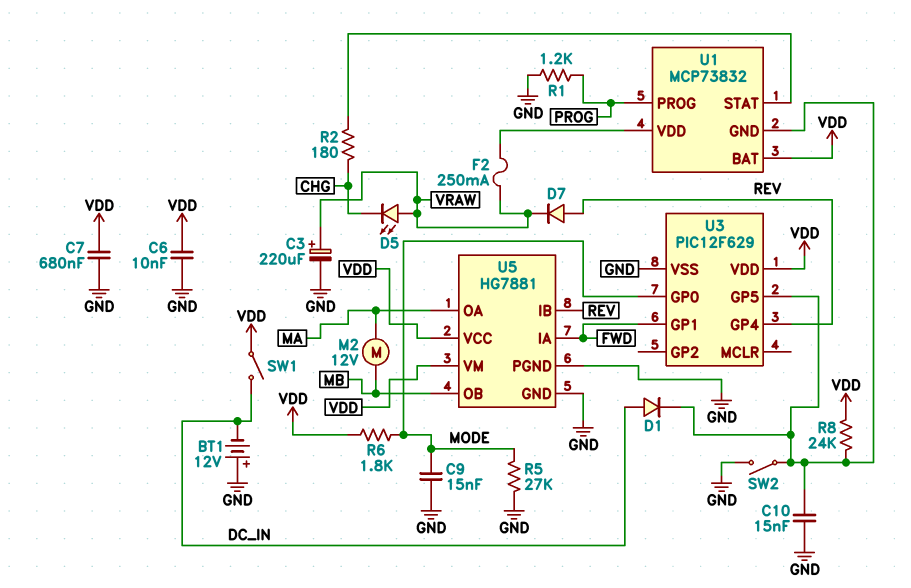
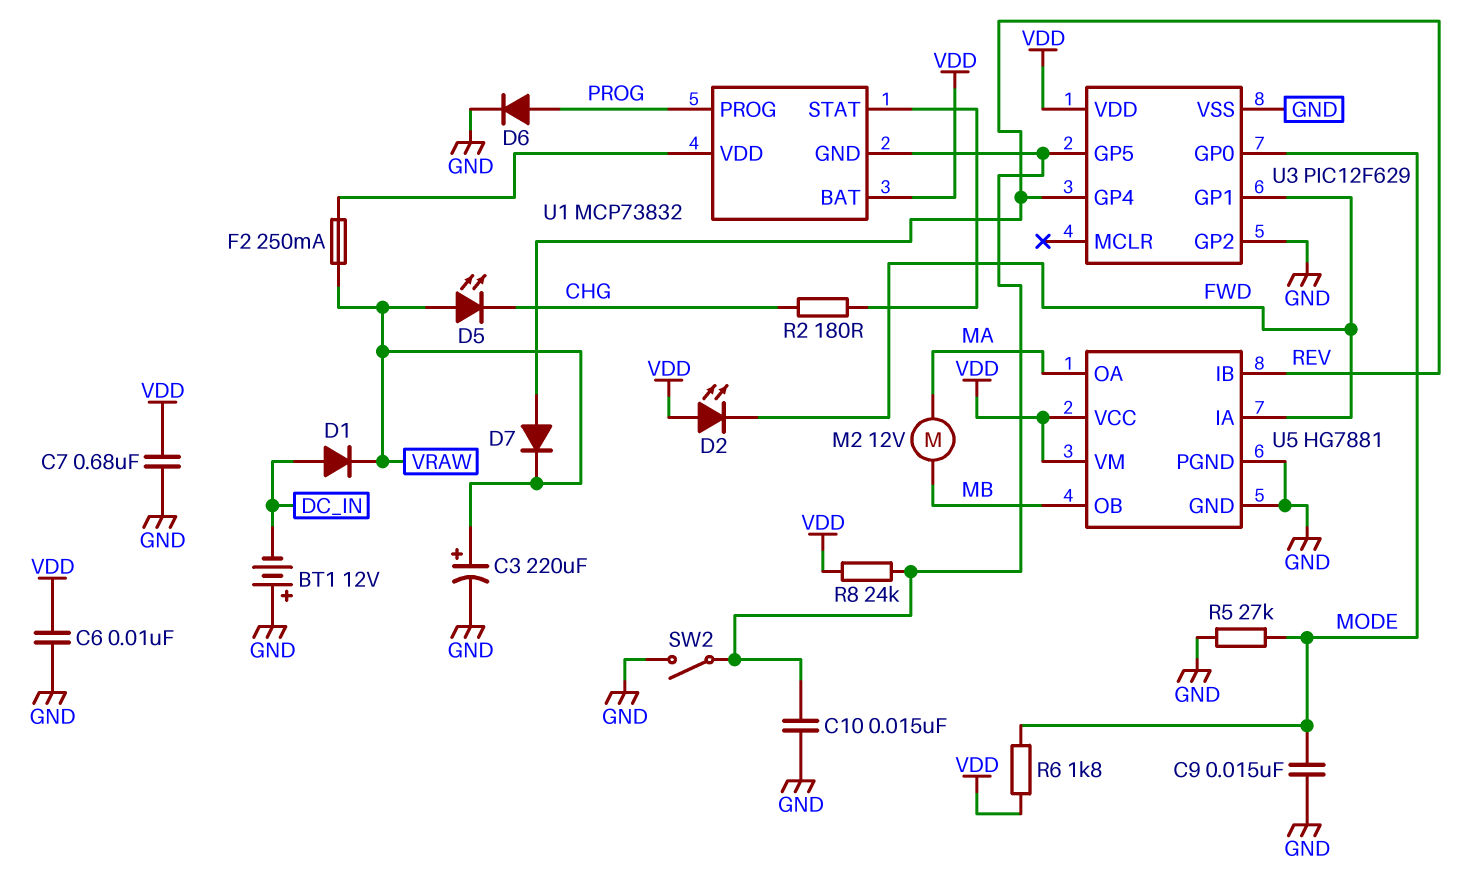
D1: diode (A DC_IN, K U1/GND) -> diode (A DC_IN, K VRAW)
D2: none -> LED (A VDD, K FWD)
D6: none -> diode (A PROG, K GND)
R1: 1.2k (GND, PROG) -> none
SW1: switch (DC_IN, VDD) -> none
U3 pin GP2: none -> GND

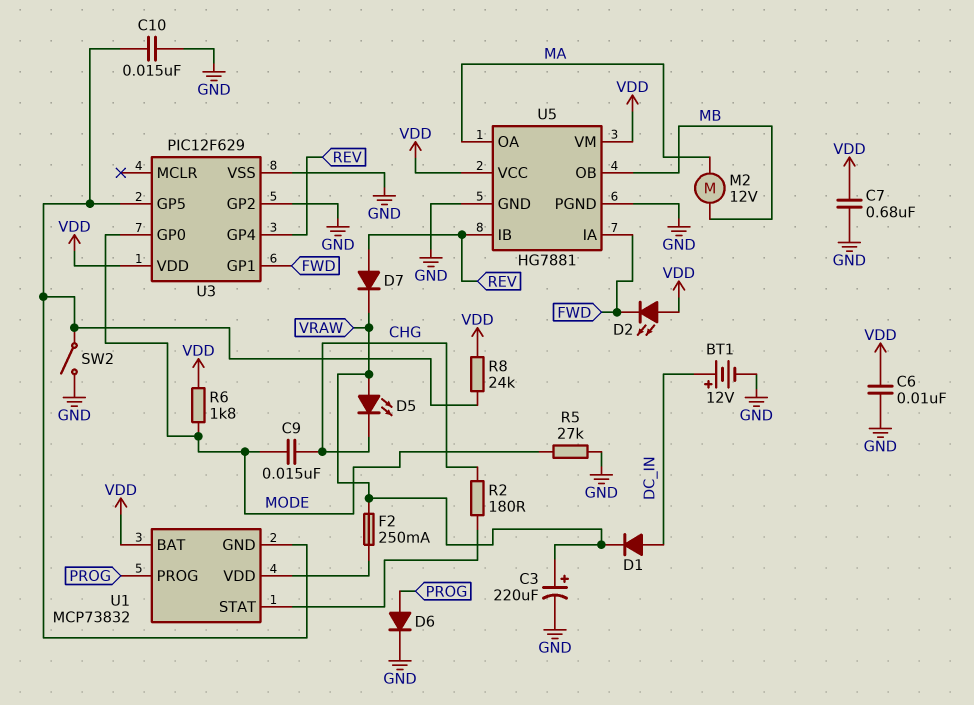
BT1: 12V (plus GND, minus DC_IN) -> 12V (plus DC_IN, minus GND)
C9: 15nF (GND, MODE) -> 15nF (CHG, MODE)

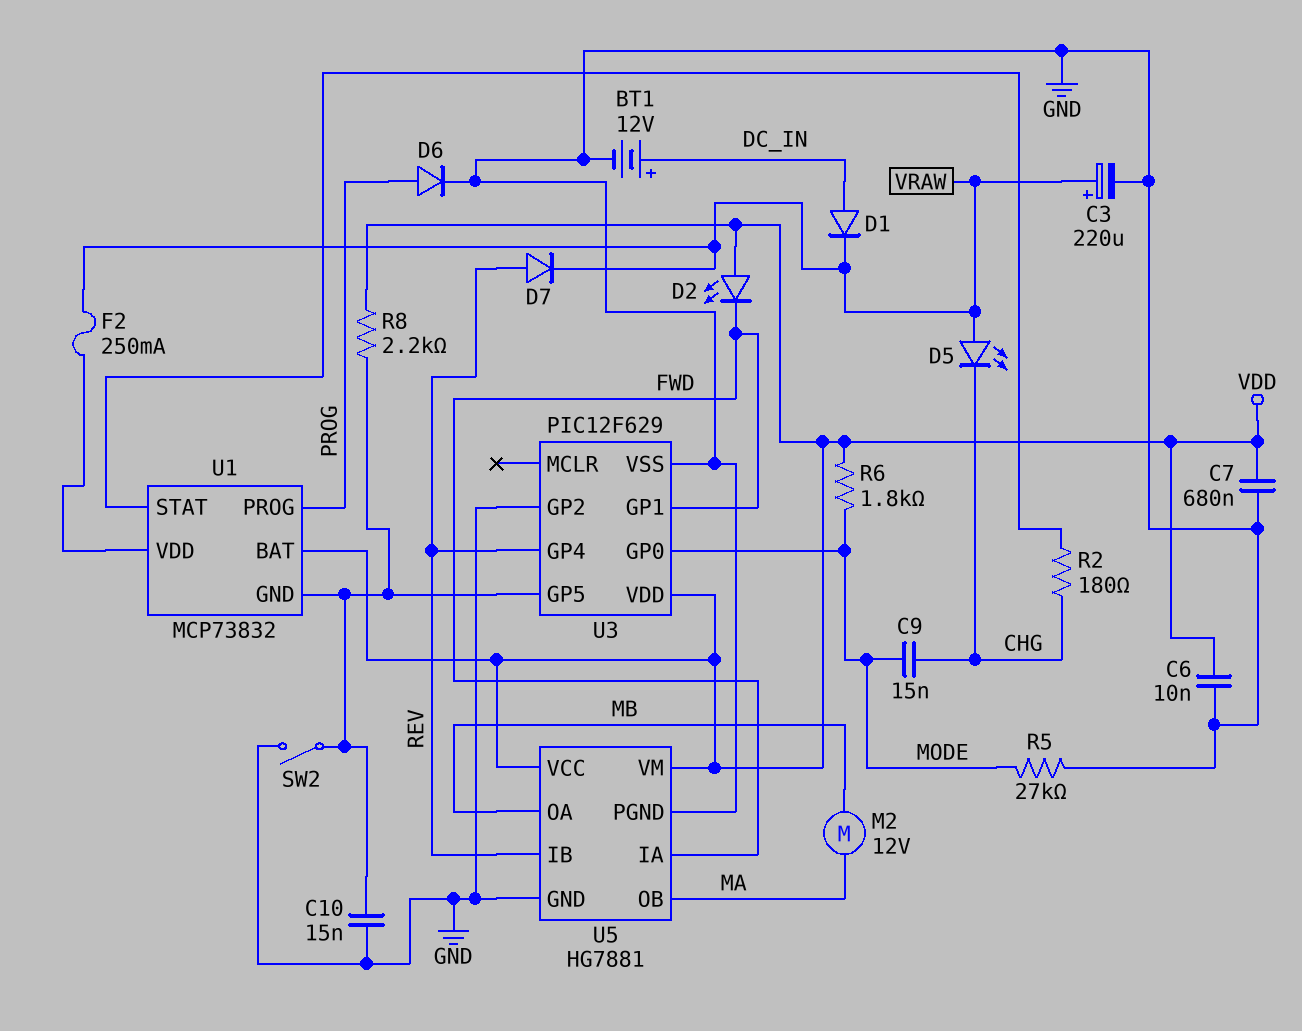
R8: 24k (U1/GND, VDD) -> 2.2k (U1/GND, VDD)
U5 pin OA: MA -> MB
U5 pin OB: MB -> MA

